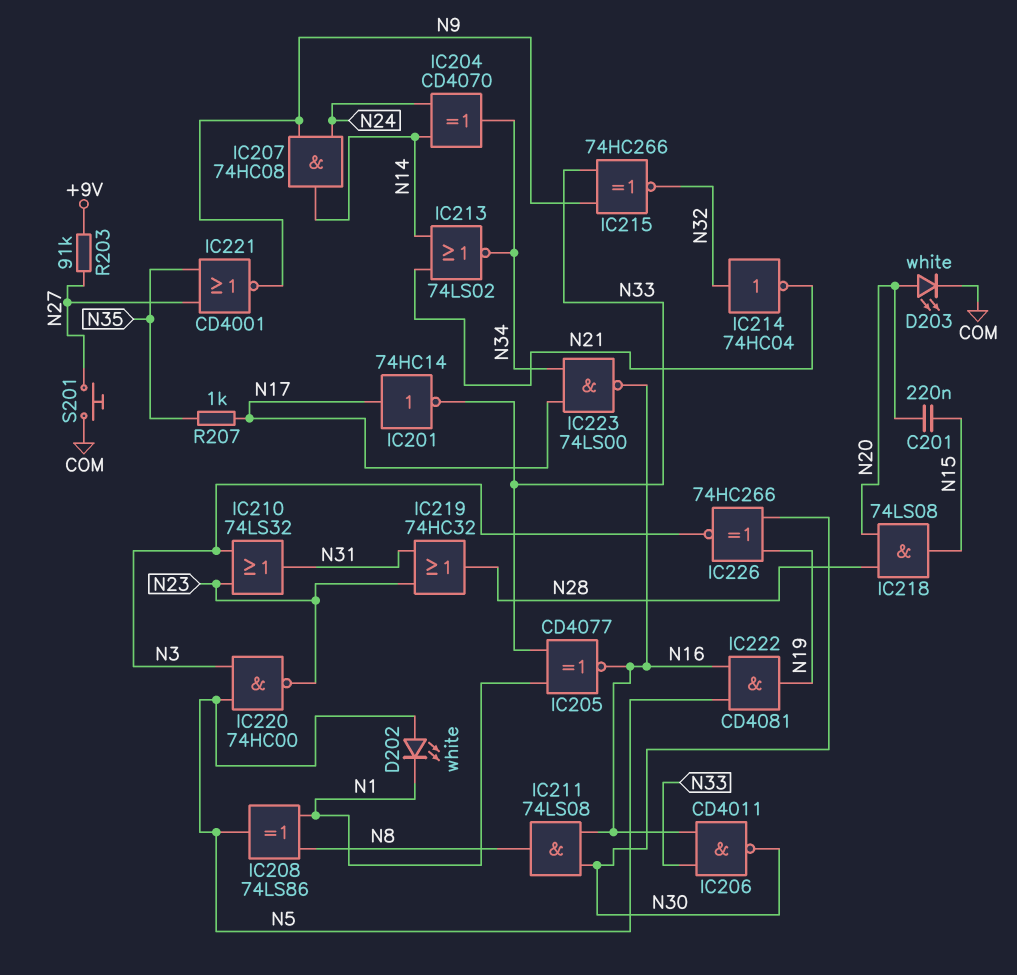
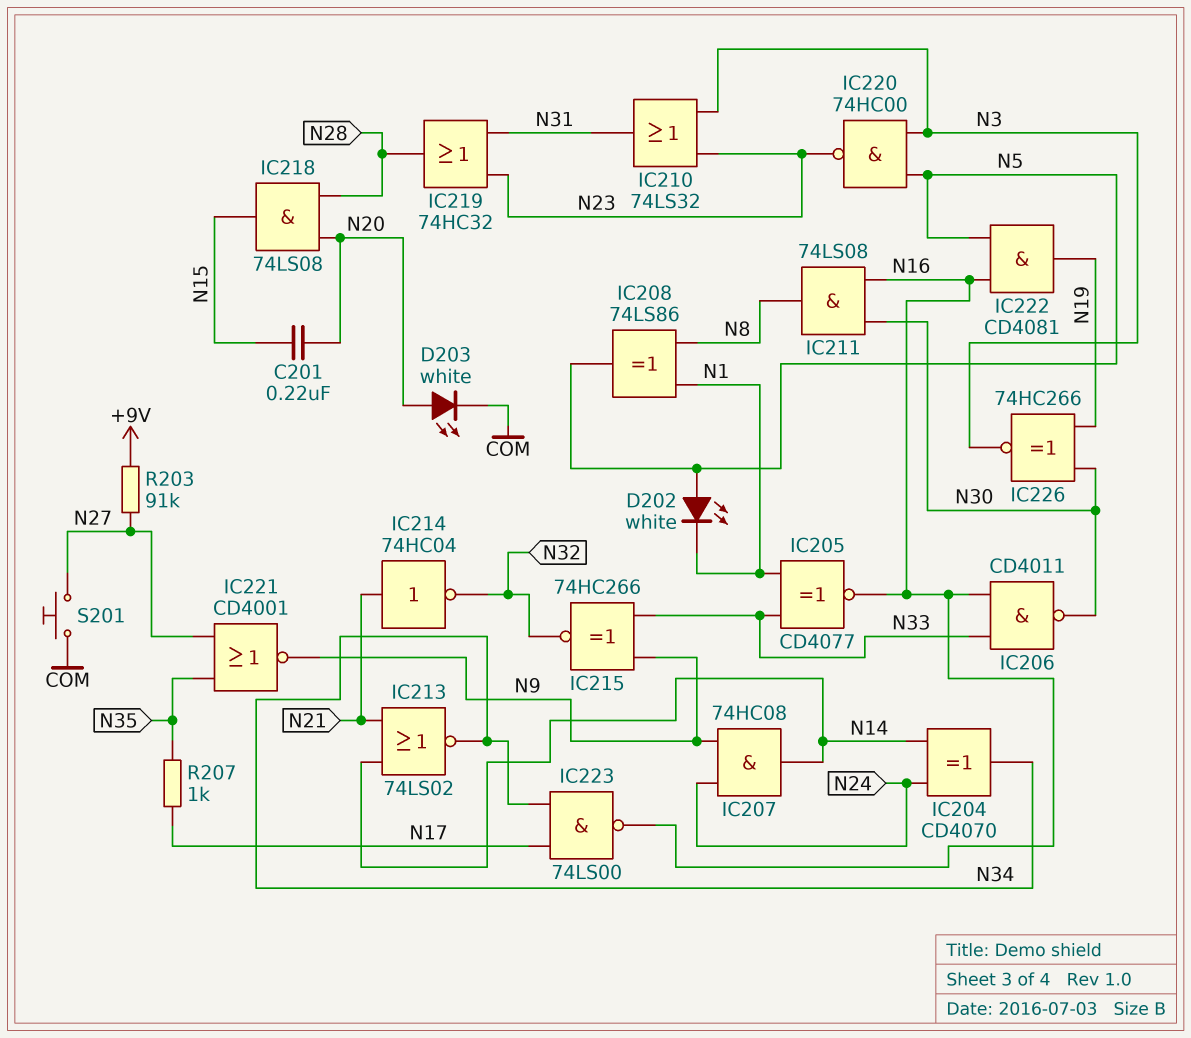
IC201: NOT 74HC14 (in N17, out N33) -> none
IC214: NOT 74HC04 (in N32, out N21) -> NOT 74HC04 (in N21, out N32)

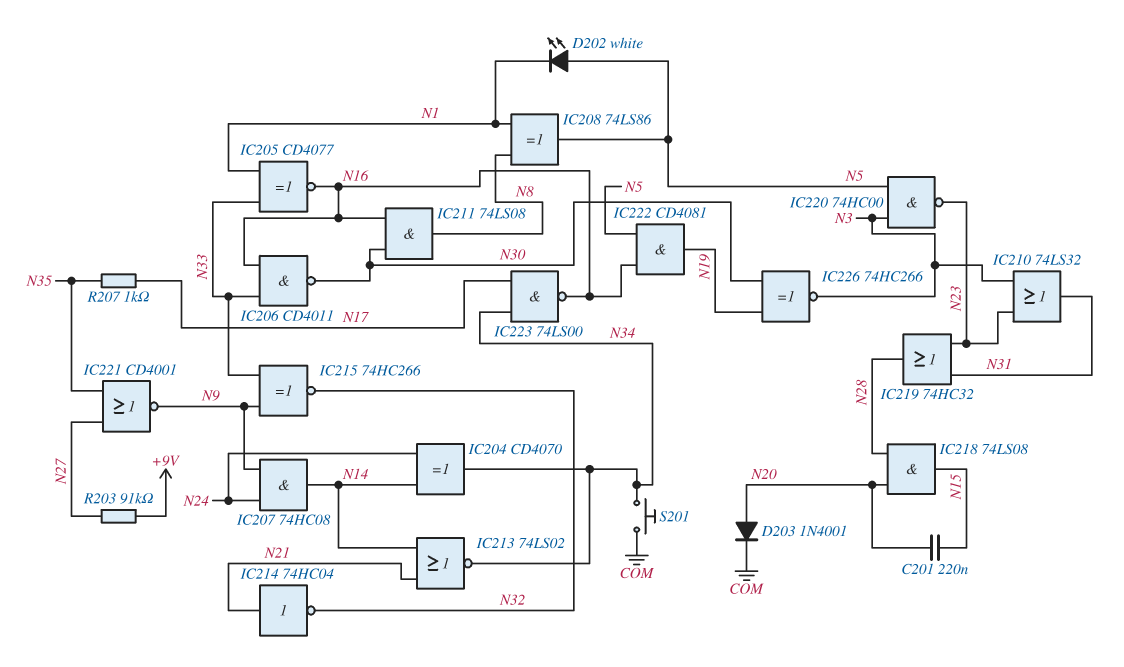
D203: LED white (A N20, K COM) -> diode 1N4001 (A N20, K COM)
S201: button (COM, N27) -> button (COM, N34)

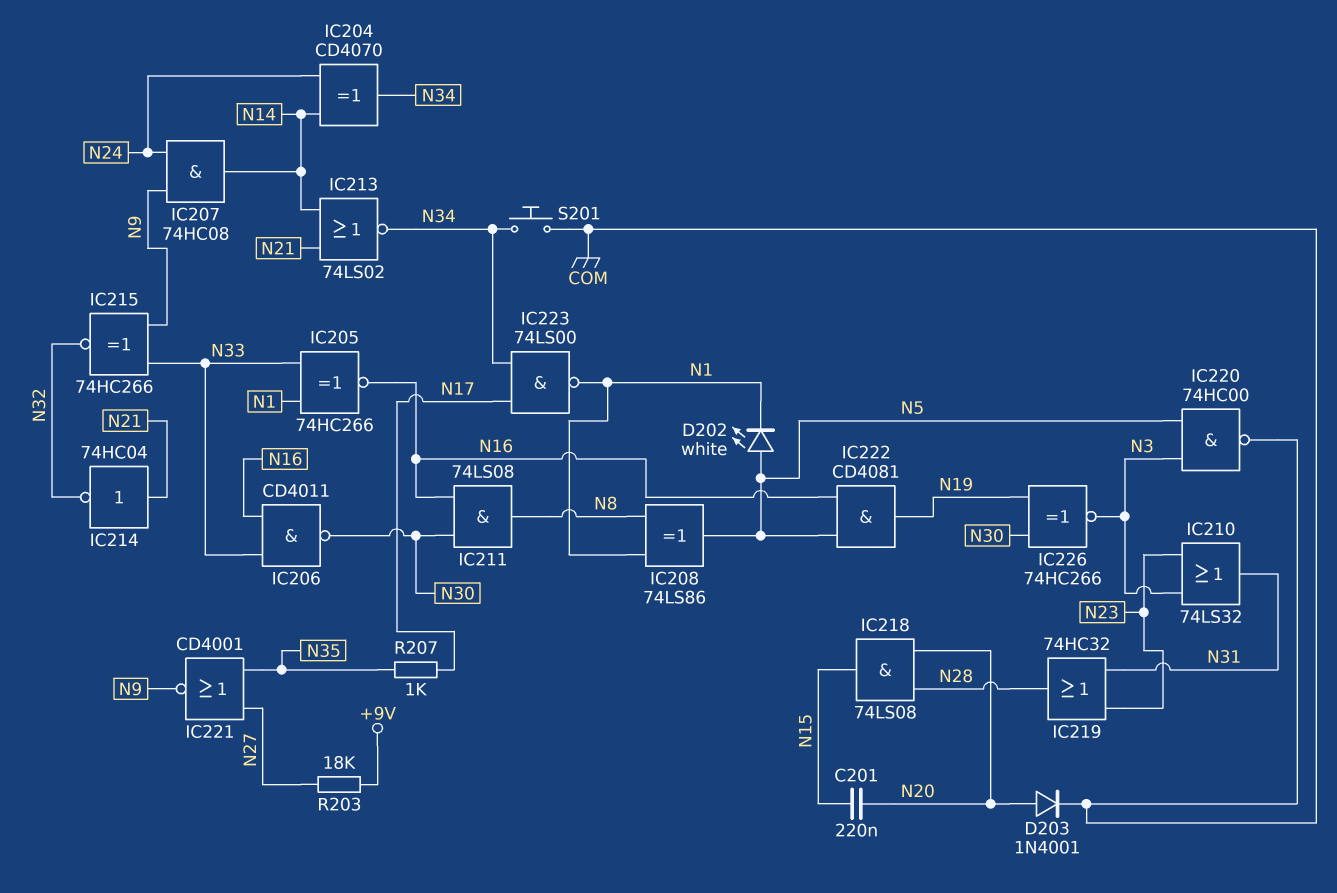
IC205: XNOR CD4077 (in N1, in N33, out N16) -> XNOR 74HC266 (in N1, in N33, out N16)
IC220: NAND 74HC00 (in N3, in N5, out N23) -> NAND 74HC00 (in N3, in N5, out COM)
IC223: NAND 74LS00 (in N17, in N34, out N16) -> NAND 74LS00 (in N17, in N34, out N1)
R203: 91k (+9V, N27) -> 18k (+9V, N27)

